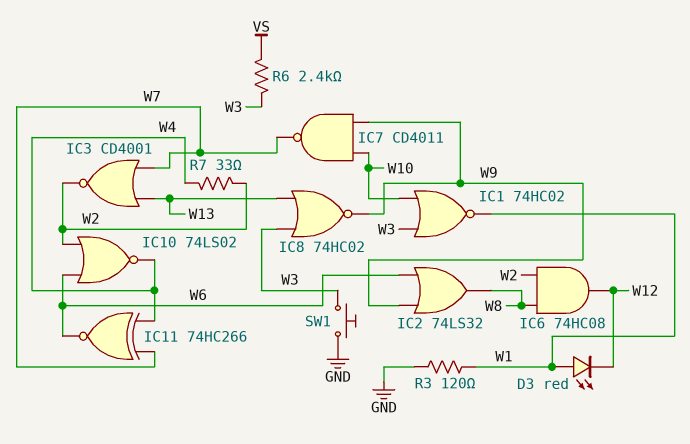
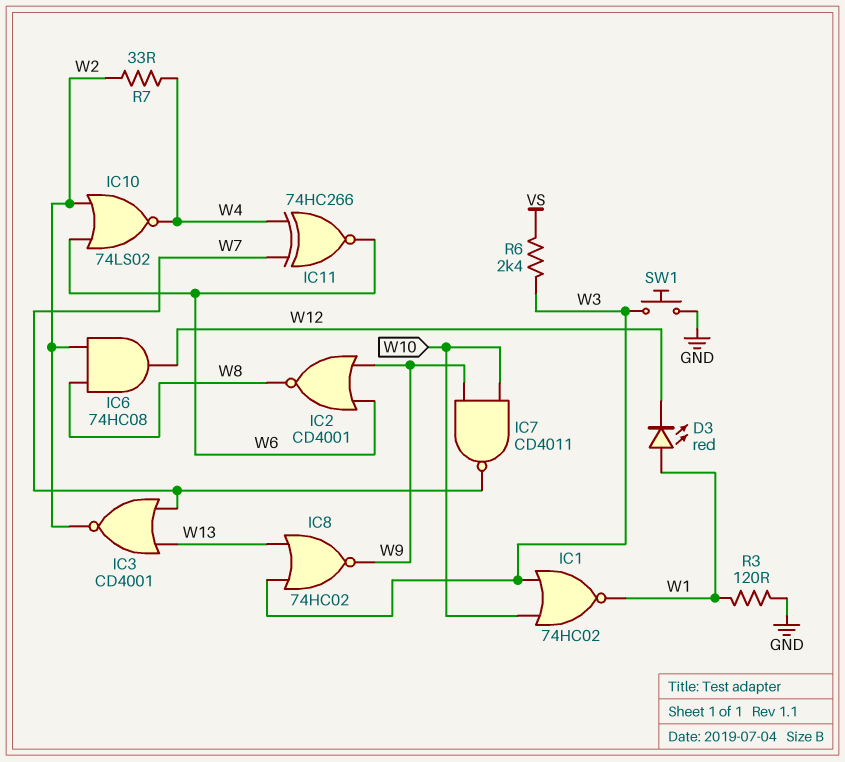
IC2: OR 74LS32 (in W6, in W9, out W8) -> NOR CD4001 (in W6, in W9, out W8)

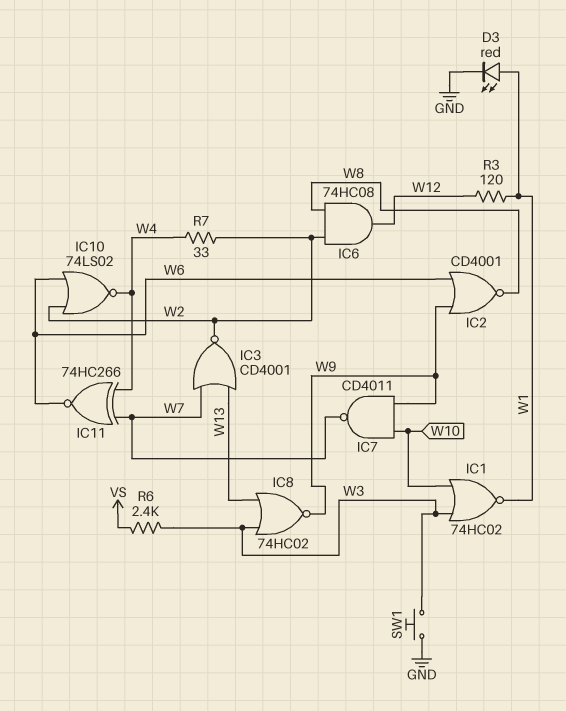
D3: LED red (A W1, K W12) -> LED red (A W1, K GND)
R3: 120 (GND, W1) -> 120 (W1, W12)

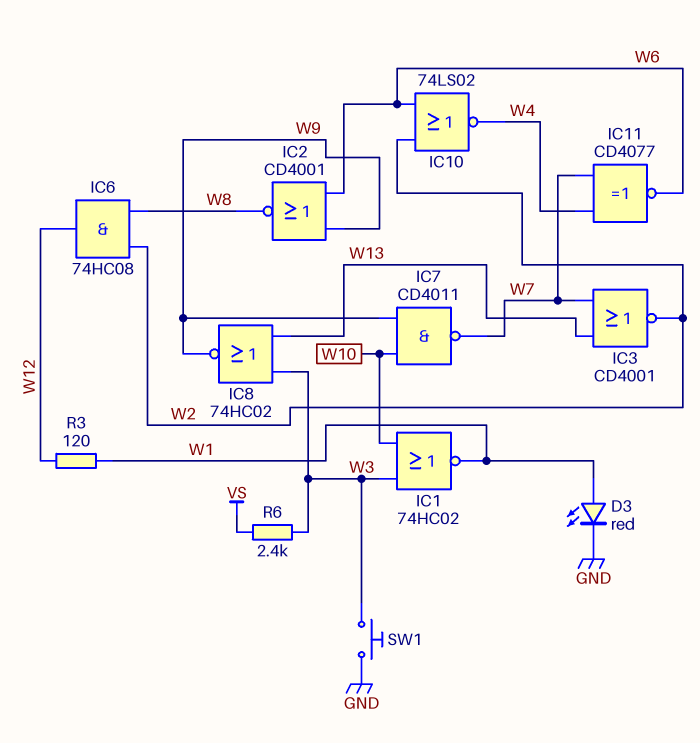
IC11: XNOR 74HC266 (in W4, in W7, out W6) -> XNOR CD4077 (in W4, in W7, out W6)
R7: 33 (W2, W4) -> none

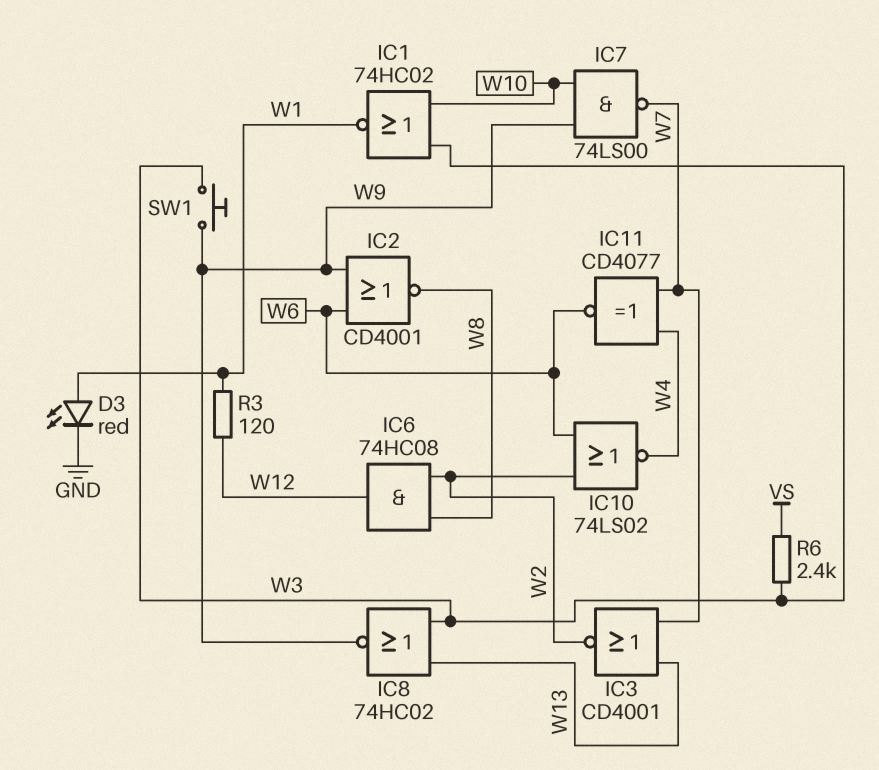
IC7: NAND CD4011 (in W9, in W10, out W7) -> NAND 74LS00 (in W9, in W10, out W7)
SW1: button (GND, W3) -> button (W3, W9)

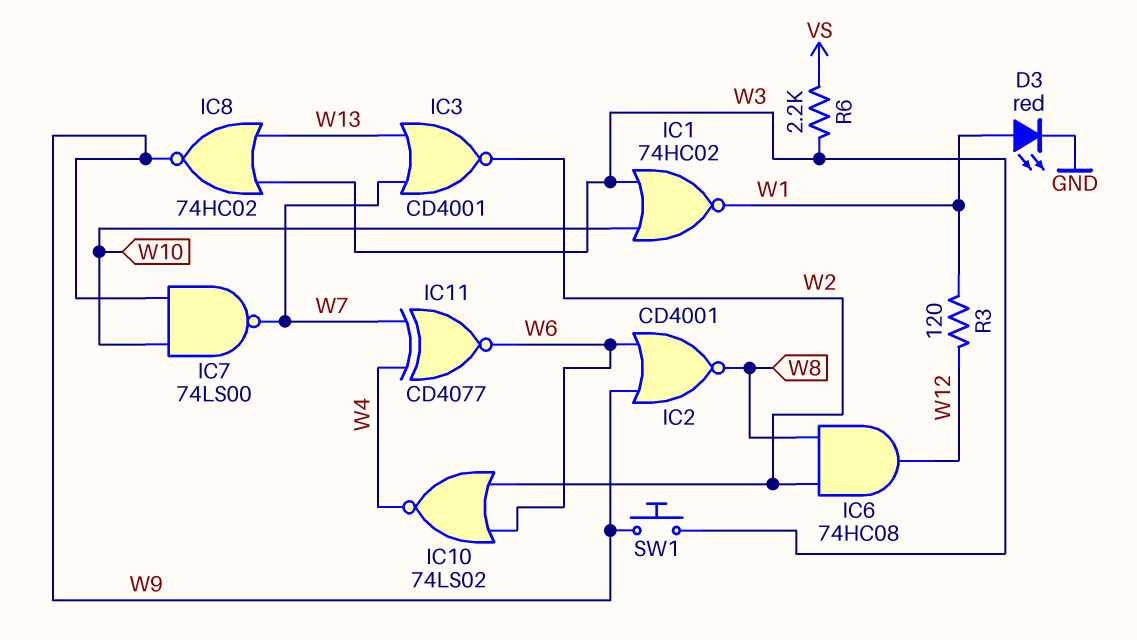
R6: 2.4k (VS, W3) -> 2.2k (VS, W3)

